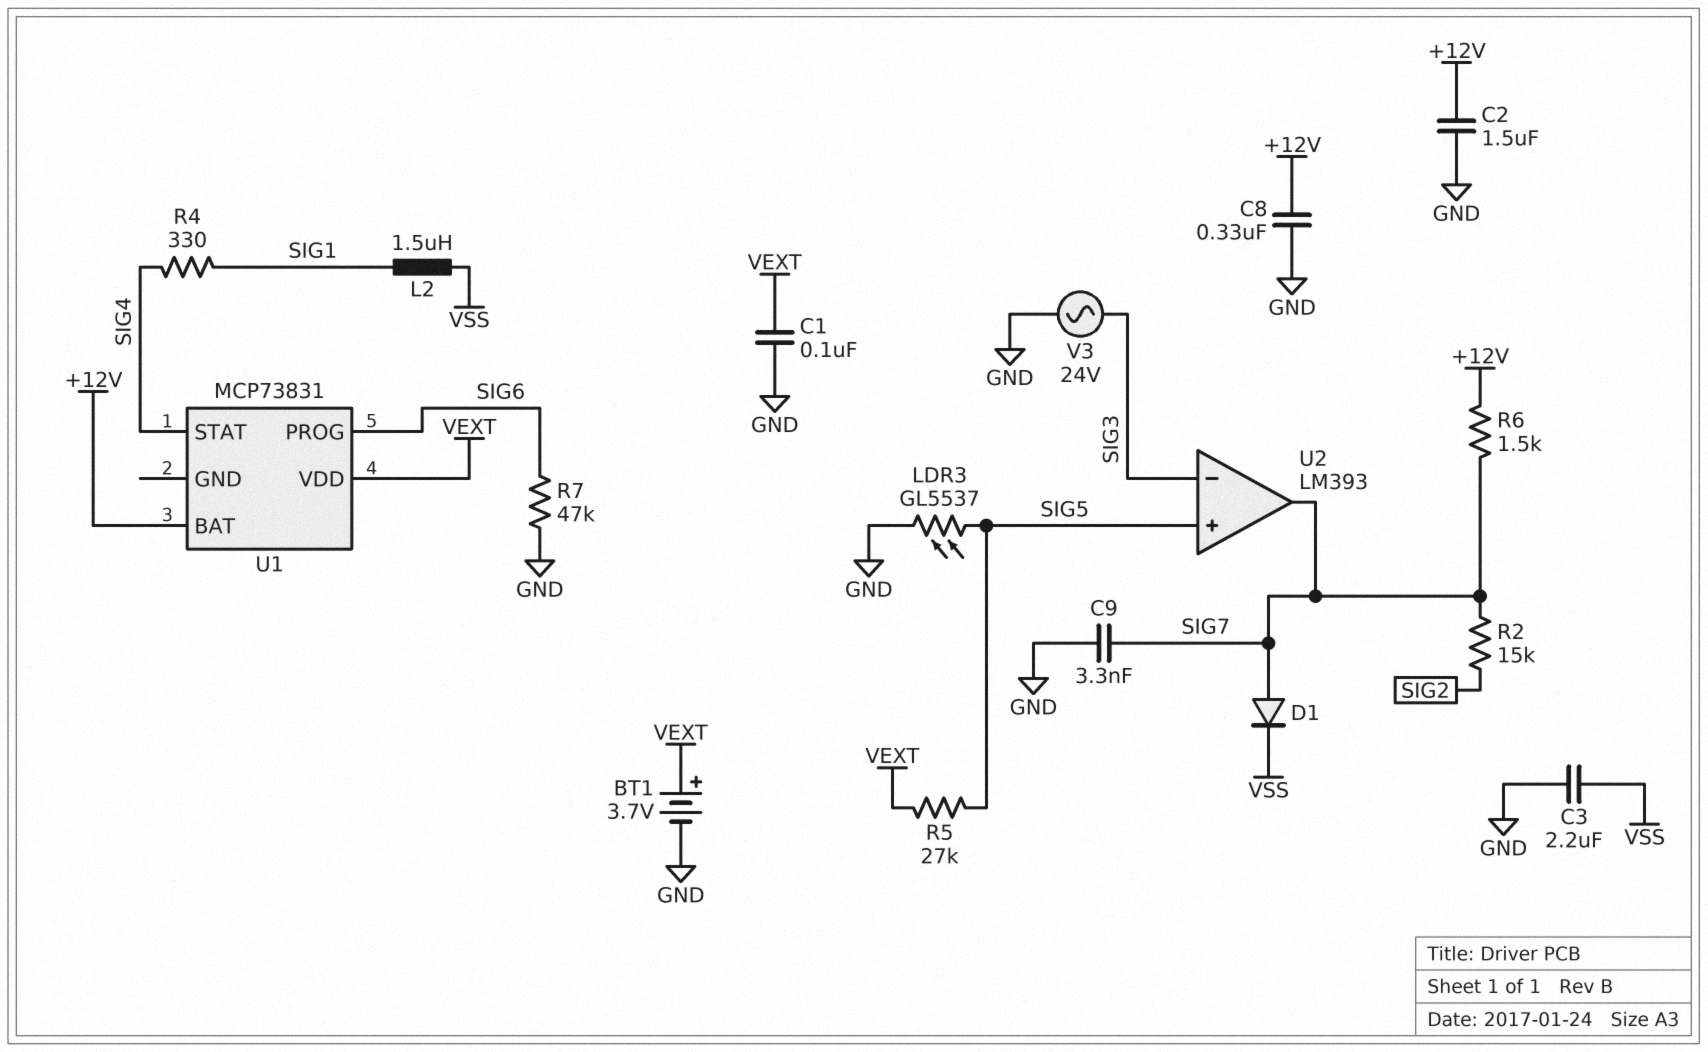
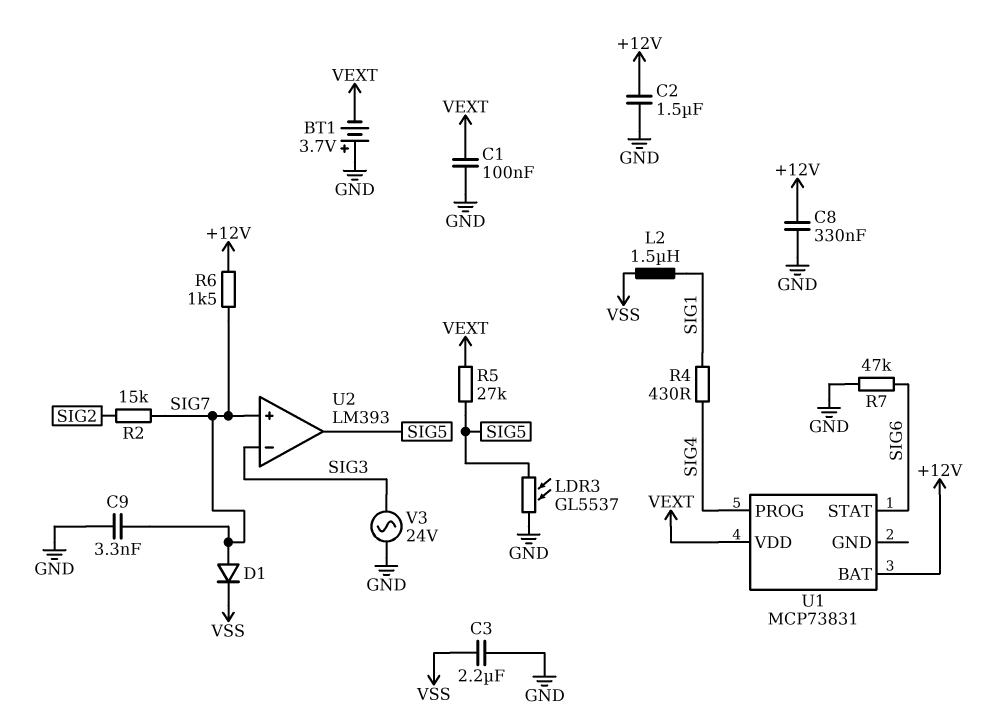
BT1: 3.7V (plus VEXT, minus GND) -> 3.7V (plus GND, minus VEXT)
R4: 330 (SIG1, SIG4) -> 430 (SIG1, SIG4)
U1 pin PROG: SIG6 -> SIG4
U1 pin STAT: SIG4 -> SIG6
U2 pin in+: SIG5 -> SIG7
U2 pin out: SIG7 -> SIG5

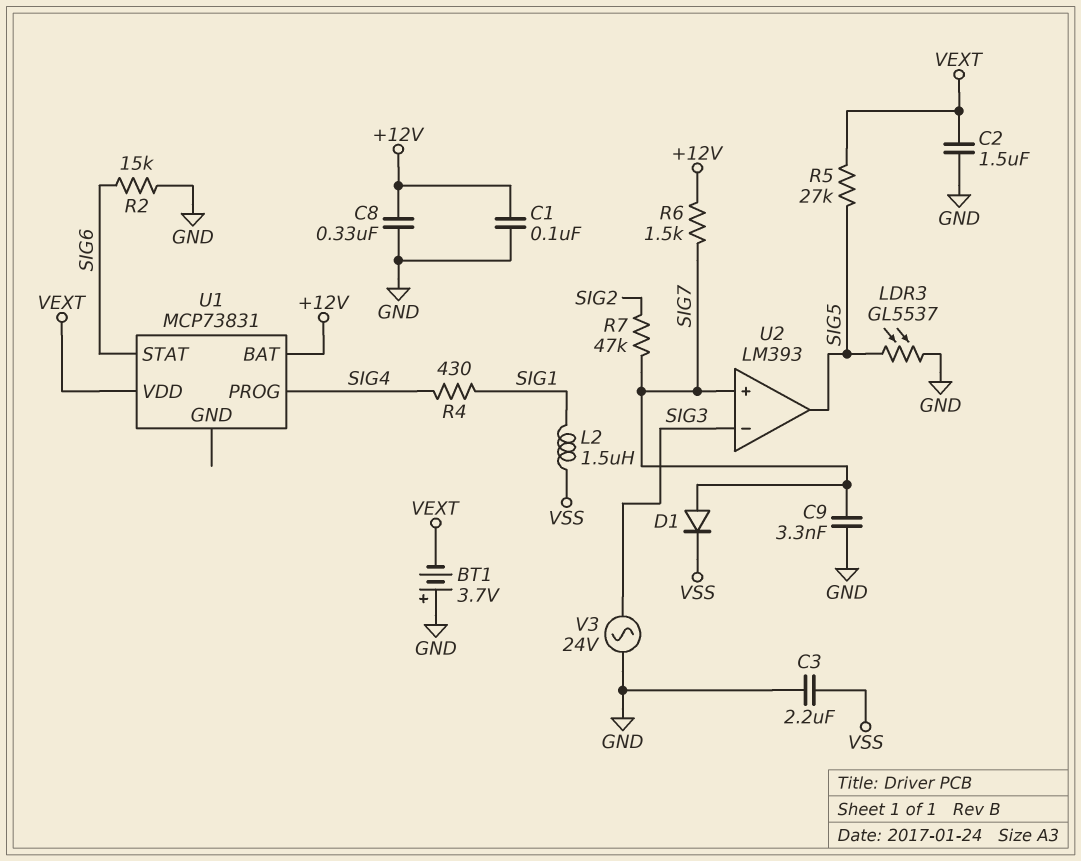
C1: 100nF (GND, VEXT) -> 100nF (+12V, GND)
C2: 1.5uF (+12V, GND) -> 1.5uF (GND, VEXT)
R2: 15k (SIG2, SIG7) -> 15k (GND, SIG6)
R7: 47k (GND, SIG6) -> 47k (SIG2, SIG7)

